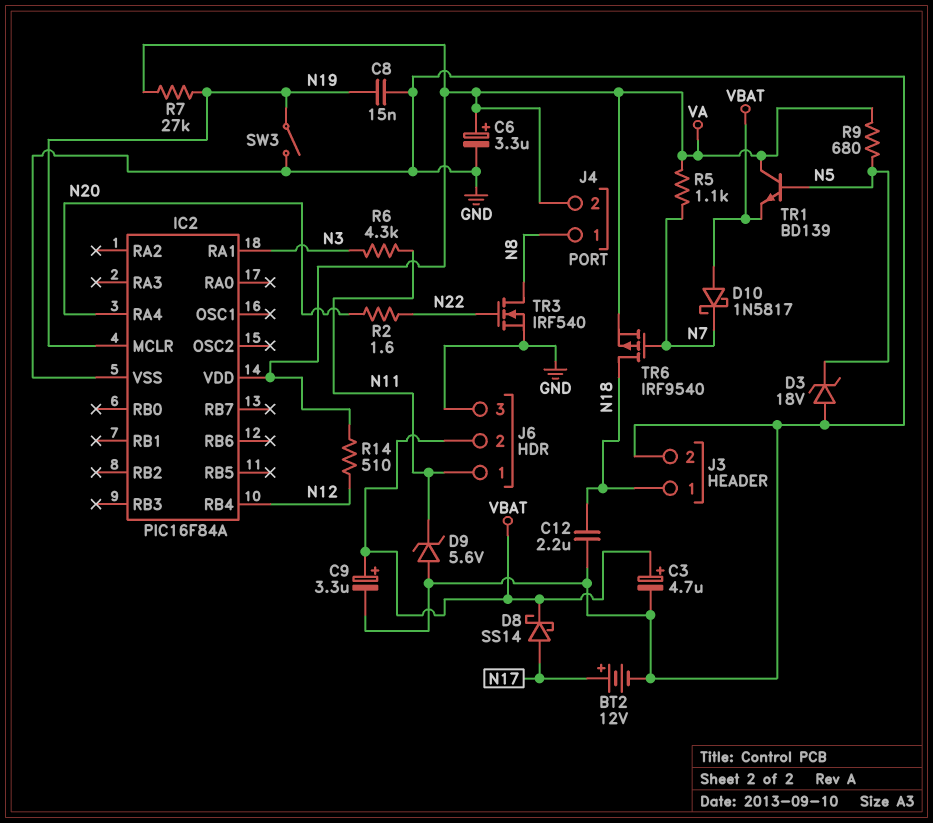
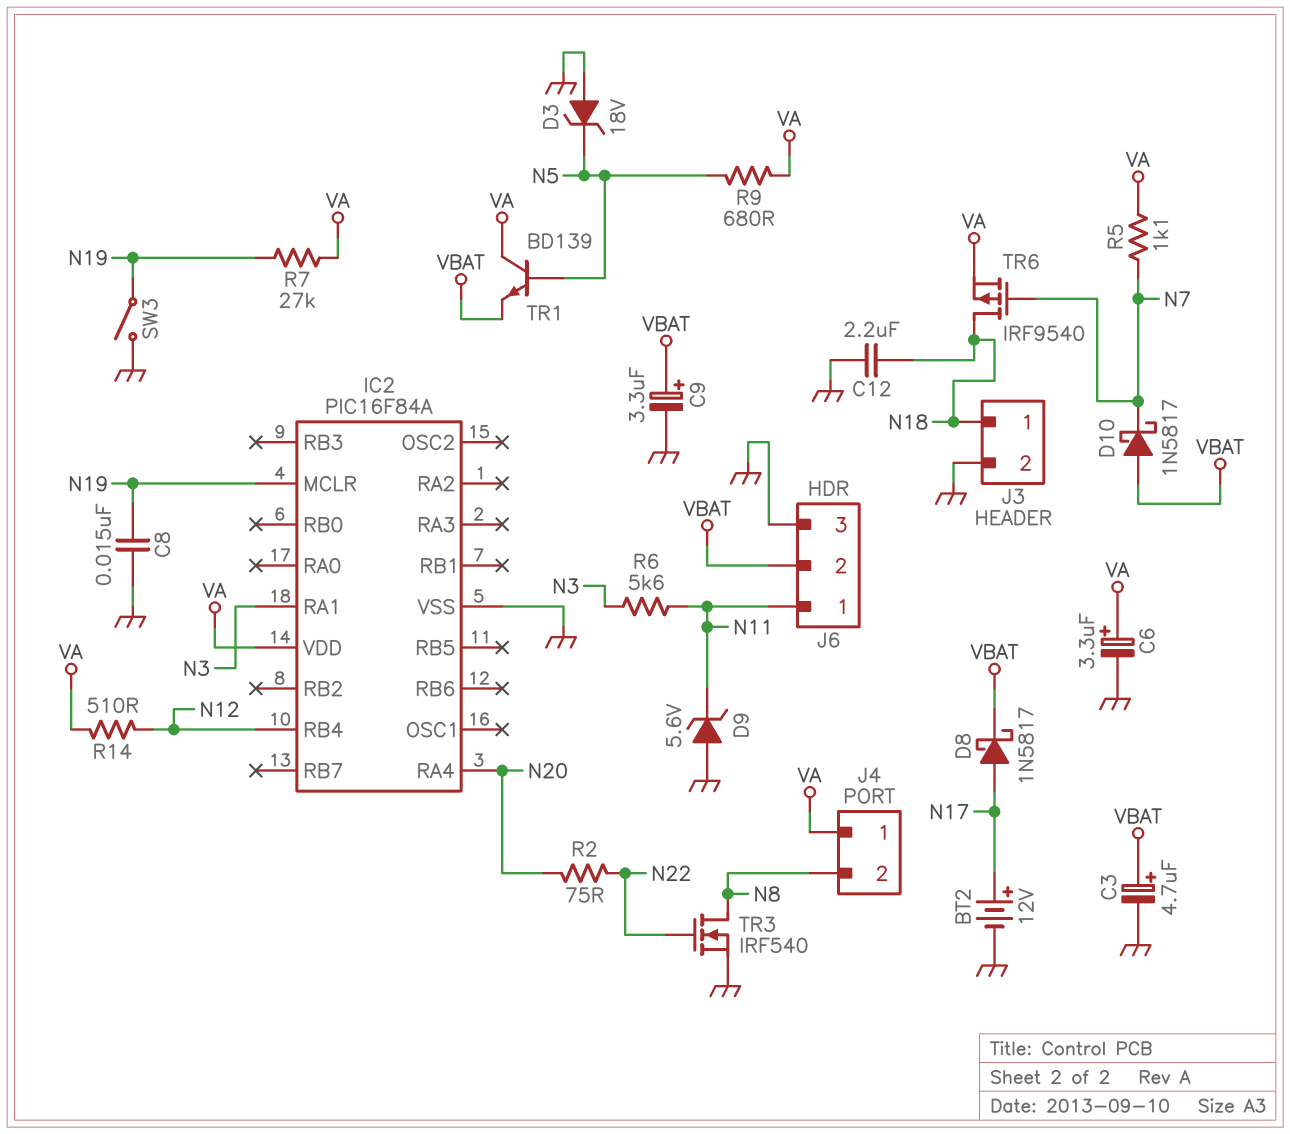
D8: schottky SS14 (A N17, K VBAT) -> schottky 1N5817 (A N17, K VBAT)
J4 pin 1: N8 -> VA
J4 pin 2: VA -> N8
R2: 1.6 (N20, N22) -> 75 (N20, N22)
R6: 4.3k (N3, N11) -> 5.6k (N3, N11)

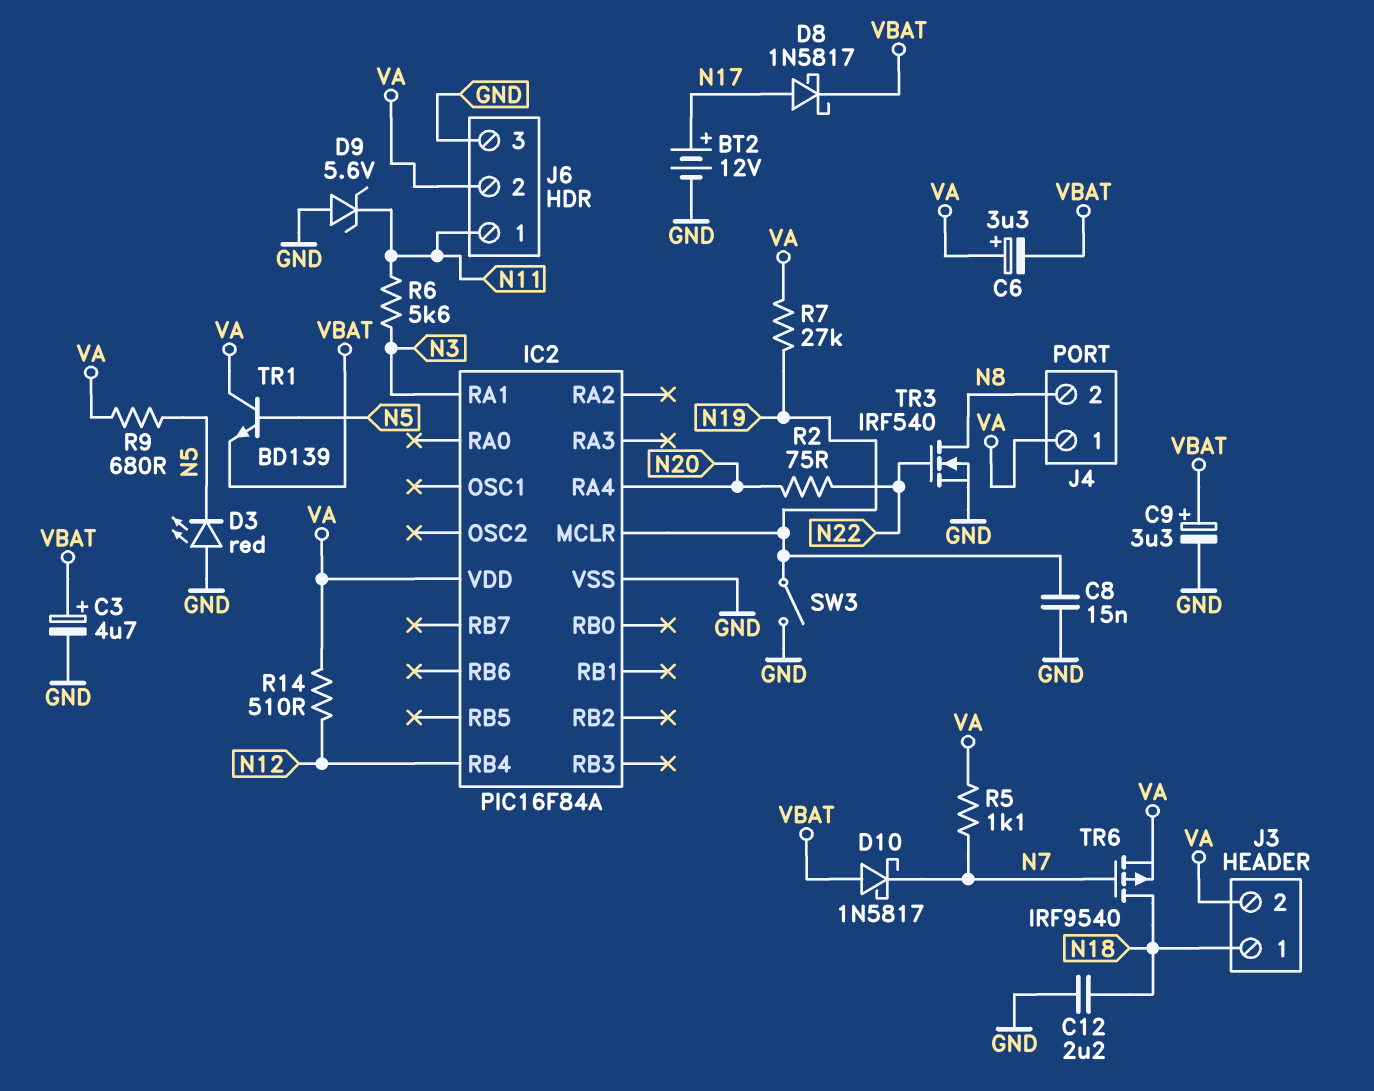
C6: 3.3uF (plus VA, minus GND) -> 3.3uF (plus VA, minus VBAT)
D3: zener 18V (A GND, K N5) -> LED red (A GND, K N5)
J3 pin 2: GND -> VA
J6 pin 2: VBAT -> VA

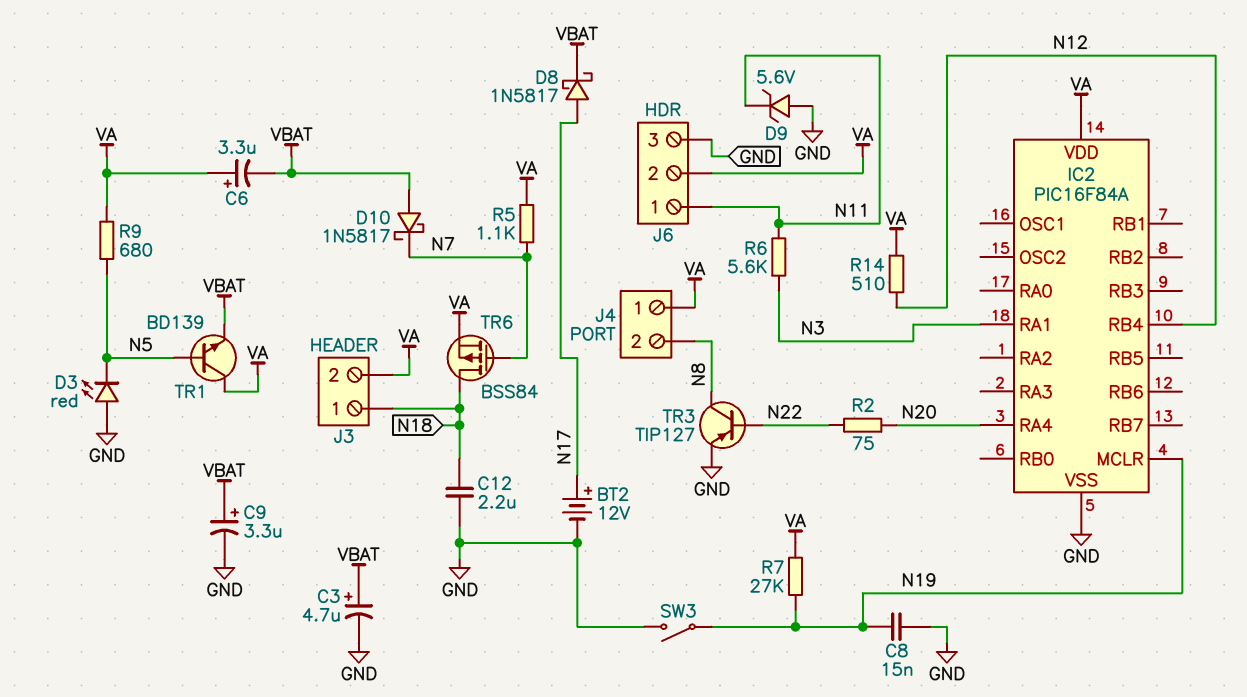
TR3: NMOS IRF540 (G N22, D N8, S GND) -> PNP TIP127 (B N22, C N8, E GND)
TR6: PMOS IRF9540 (G N7, D N18, S VA) -> PMOS BSS84 (G N7, D N18, S VA)

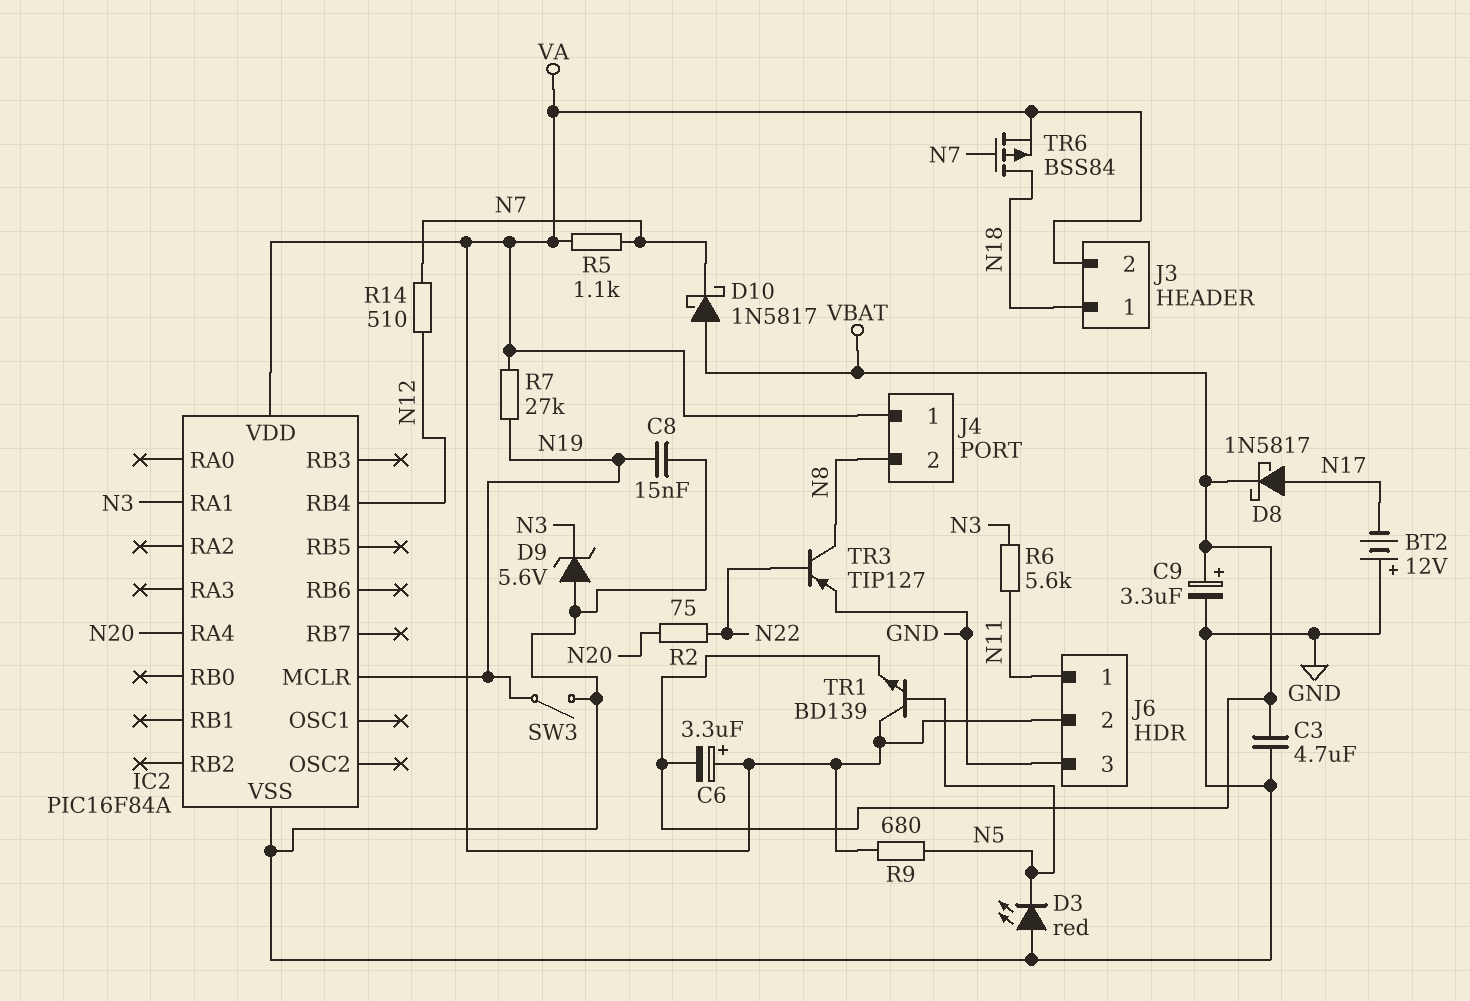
BT2: 12V (plus N17, minus GND) -> 12V (plus GND, minus N17)
C3: 4.7uF (plus VBAT, minus GND) -> 4.7uF (GND, VBAT)
C12: 2.2uF (GND, N18) -> none
D9: zener 5.6V (A GND, K N11) -> zener 5.6V (A GND, K N3)
R14: 510 (N12, VA) -> 510 (N7, N12)

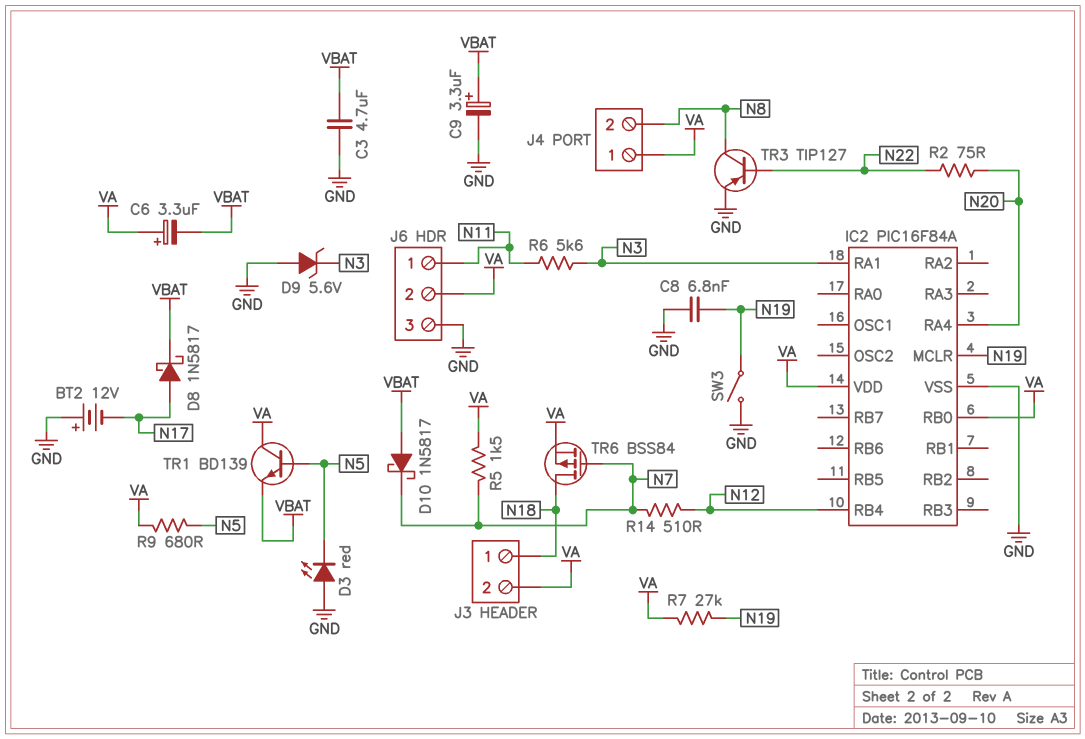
C8: 15nF (GND, N19) -> 6.8nF (GND, N19)
IC2 pin RB0: none -> VA
R5: 1.1k (N7, VA) -> 1.5k (N7, VA)

